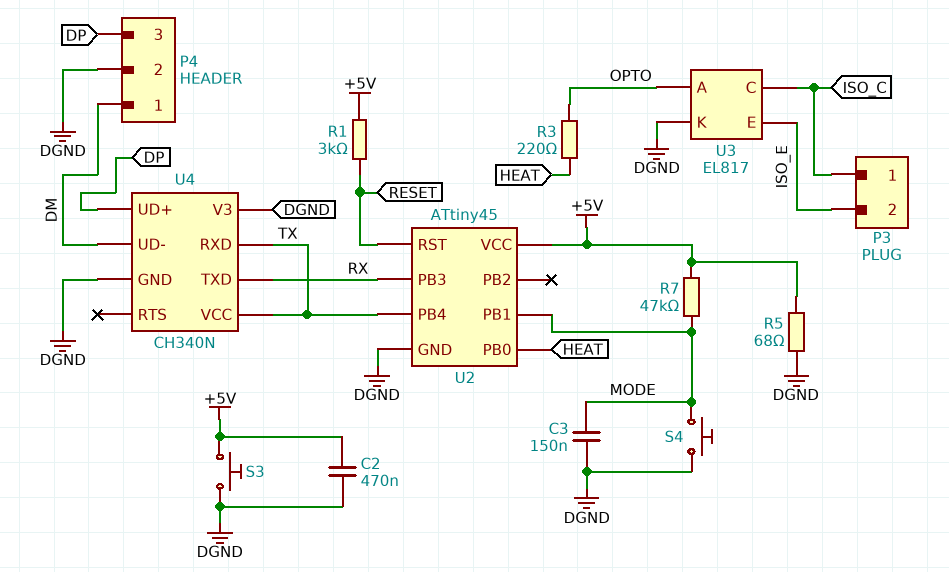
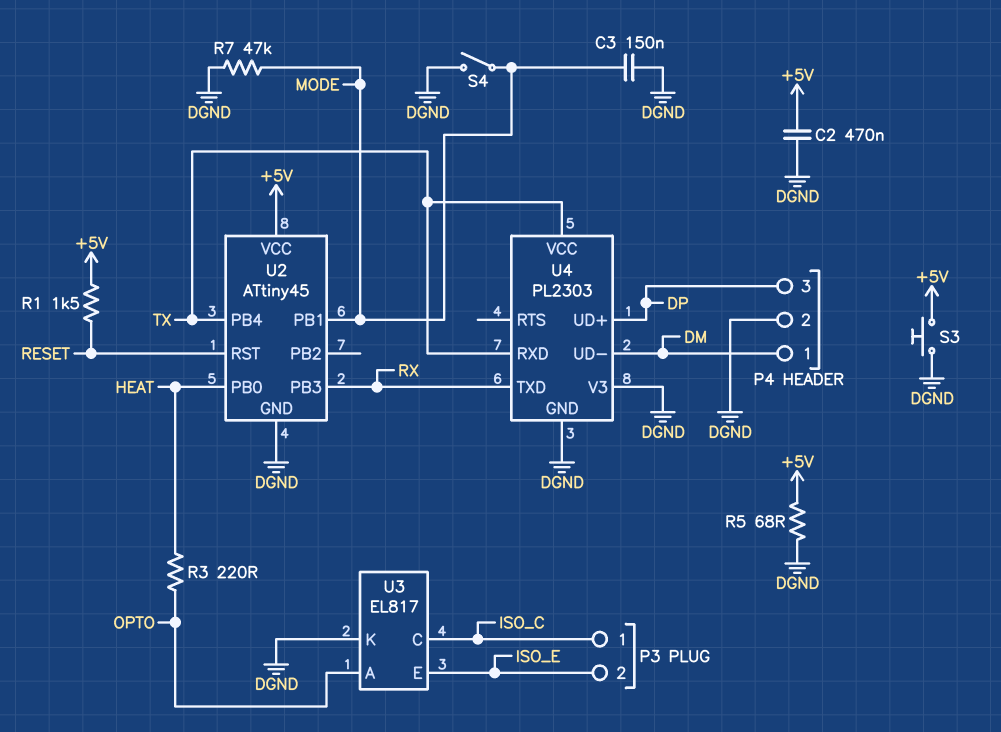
R1: 3k (+5V, RESET) -> 1.5k (+5V, RESET)
R7: 47k (+5V, MODE) -> 47k (DGND, MODE)
S4: button (DGND, MODE) -> switch (DGND, MODE)
U4: CH340N -> PL2303

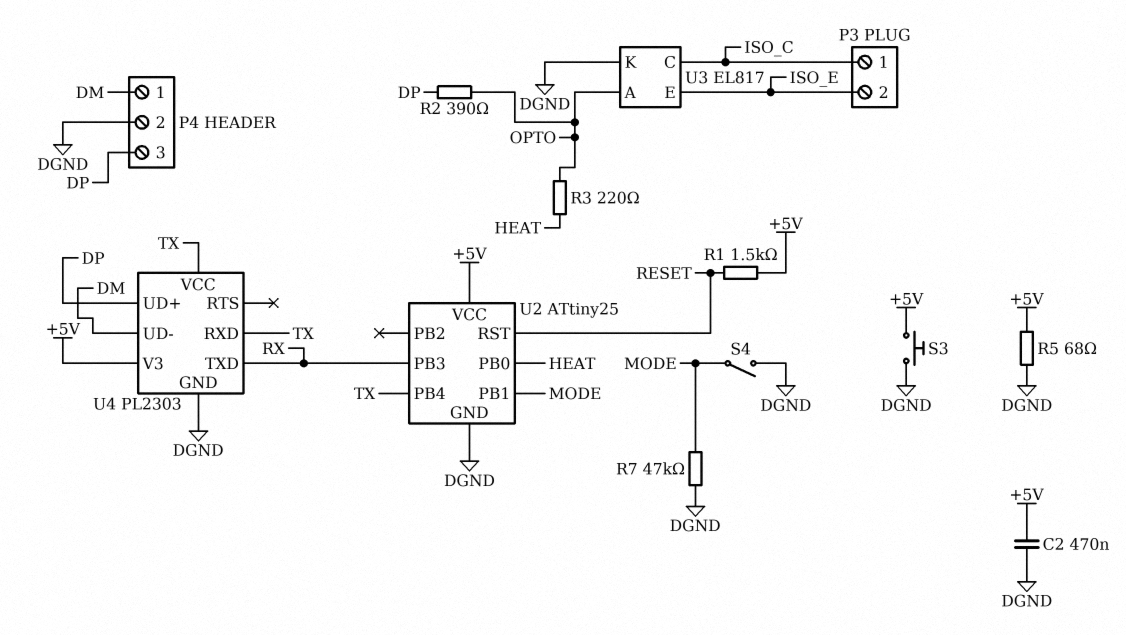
C3: 150nF (DGND, MODE) -> none
R2: none -> 390 (DP, OPTO)
U2: ATtiny45 -> ATtiny25
U4 pin V3: DGND -> +5V

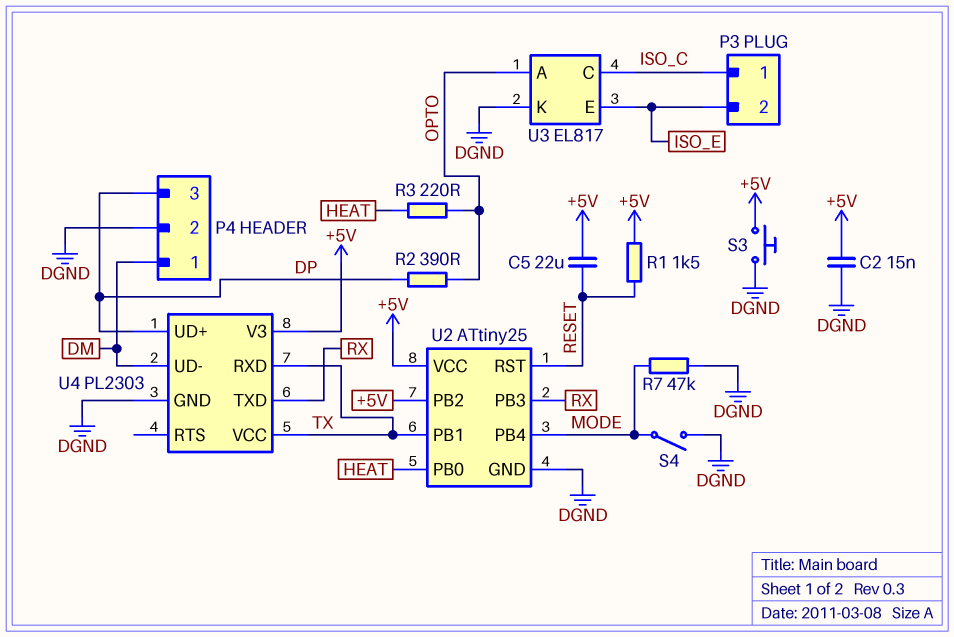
C2: 470nF (+5V, DGND) -> 15nF (+5V, DGND)
C5: none -> 22uF (+5V, RESET)
R5: 68 (+5V, DGND) -> none
U2 pin PB1: MODE -> TX
U2 pin PB2: none -> +5V
U2 pin PB4: TX -> MODE

